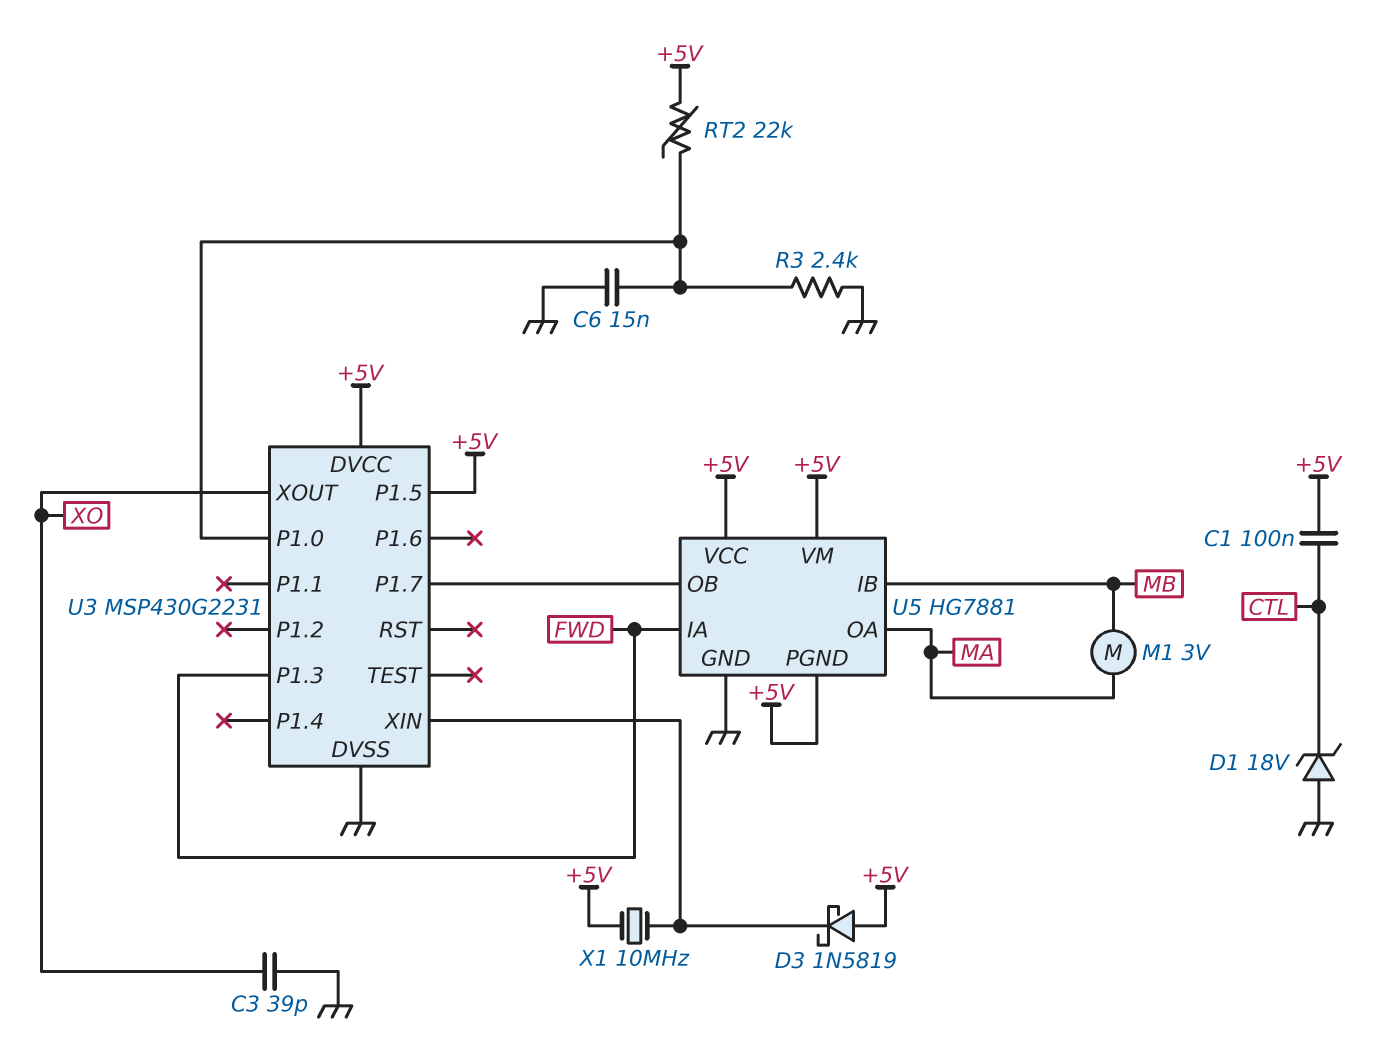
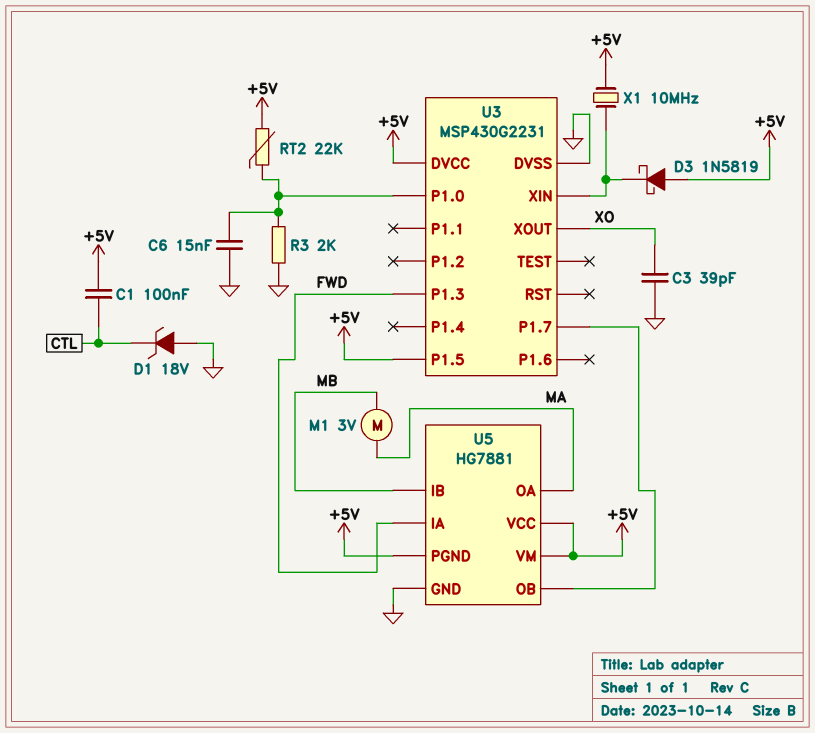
R3: 2.4k (GND, U3/P1.0) -> 2k (GND, U3/P1.0)

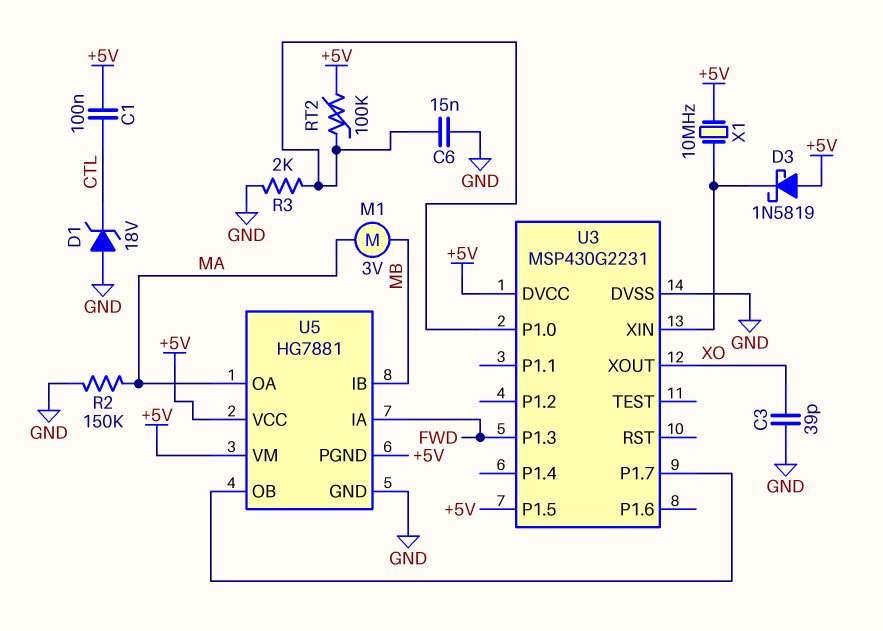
R2: none -> 150k (GND, MA)
RT2: 22k (+5V, U3/P1.0) -> 100k (+5V, U3/P1.0)

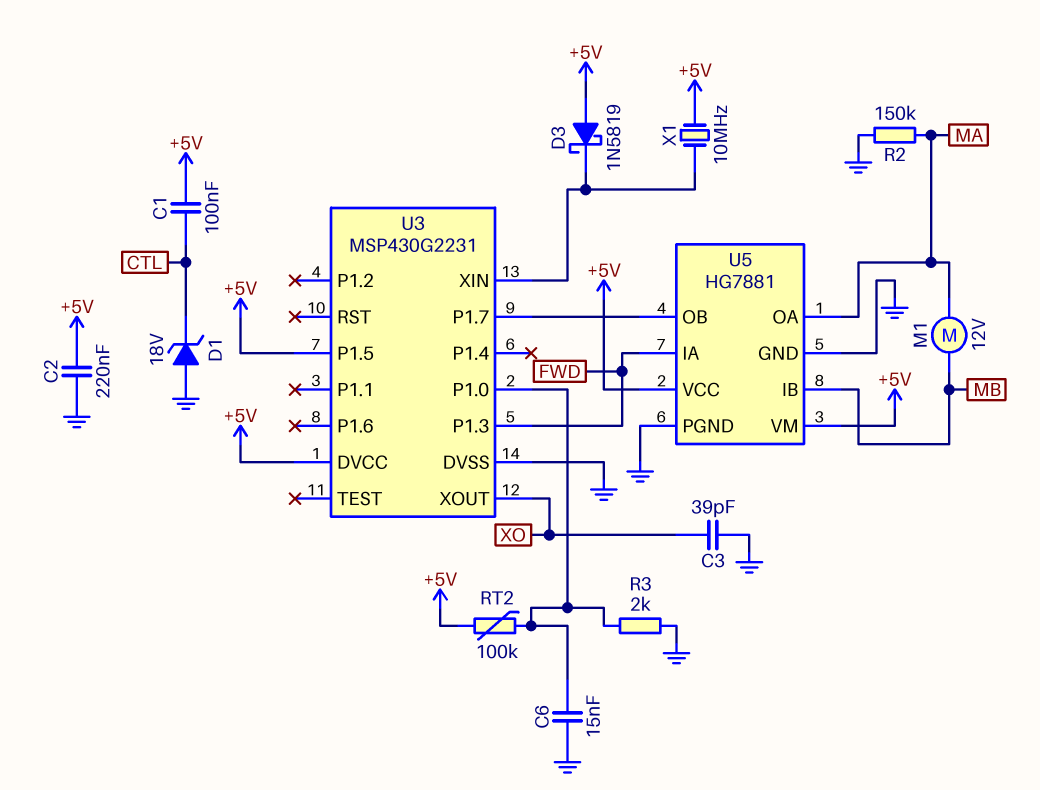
C2: none -> 220nF (+5V, GND)
M1: motor 3V (MA, MB) -> motor 12V (MA, MB)
U5 pin PGND: +5V -> GND

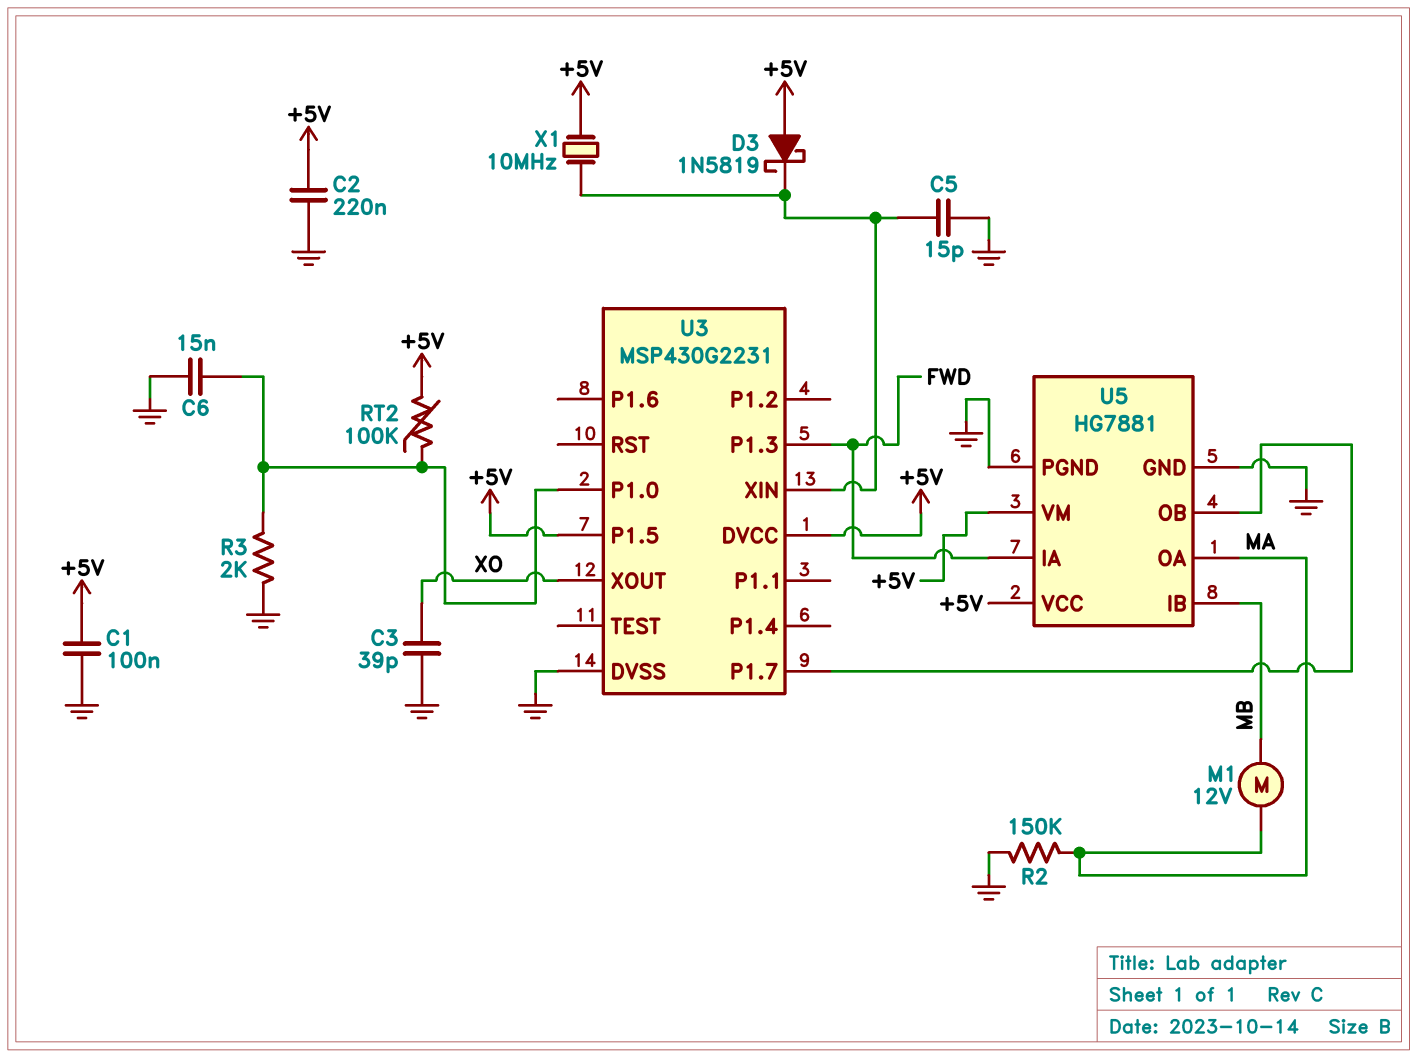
C1: 100nF (+5V, CTL) -> 100nF (+5V, GND)
C5: none -> 15pF (GND, U3/XIN)
D1: zener 18V (A GND, K CTL) -> none

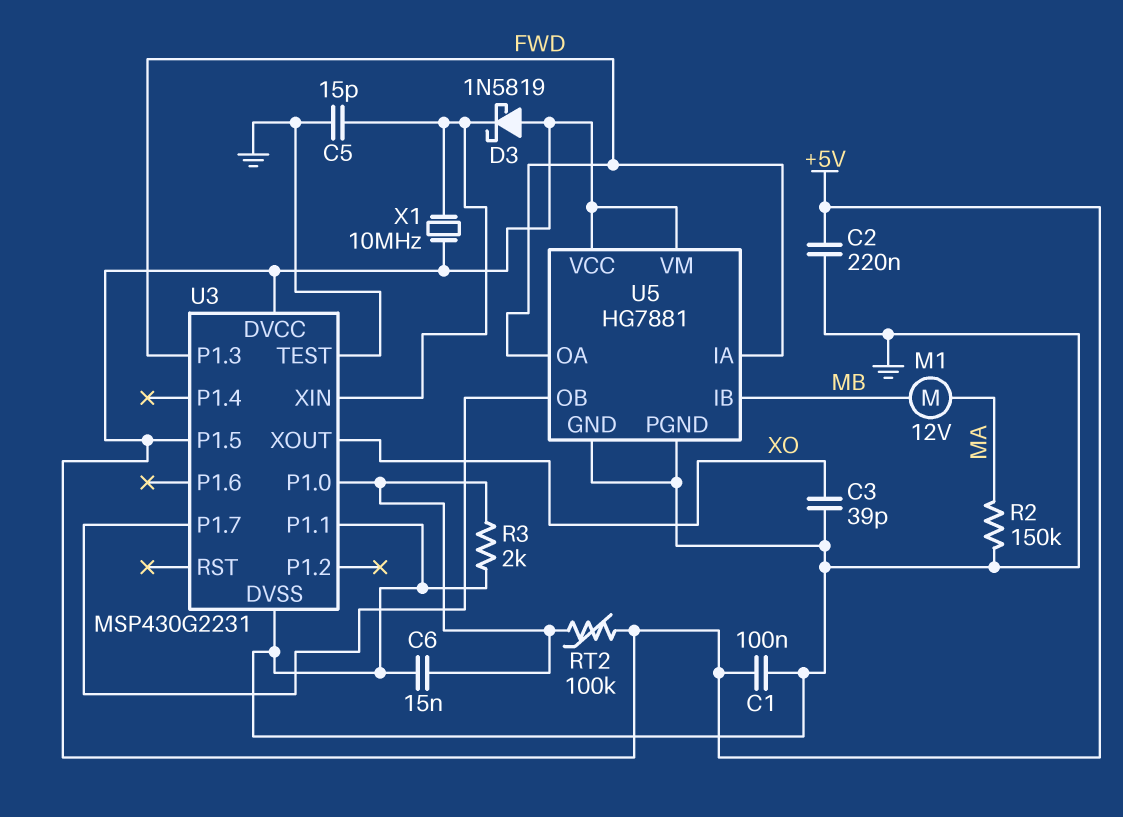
U3 pin P1.1: none -> GND
U3 pin TEST: none -> GND
U5 pin OA: MA -> FWD

